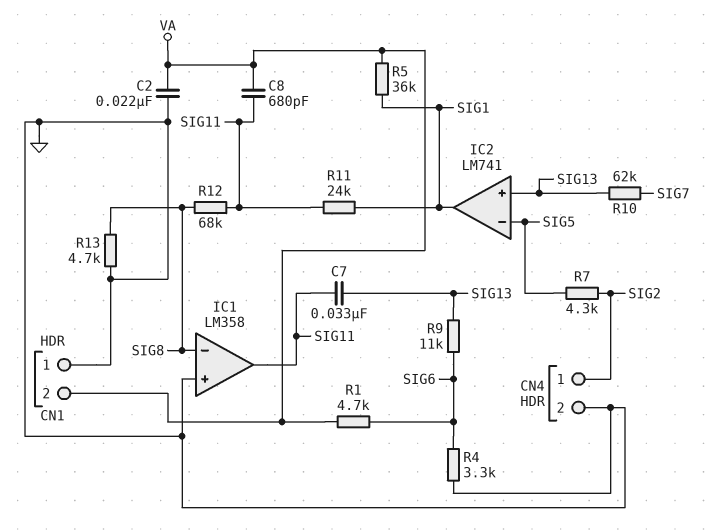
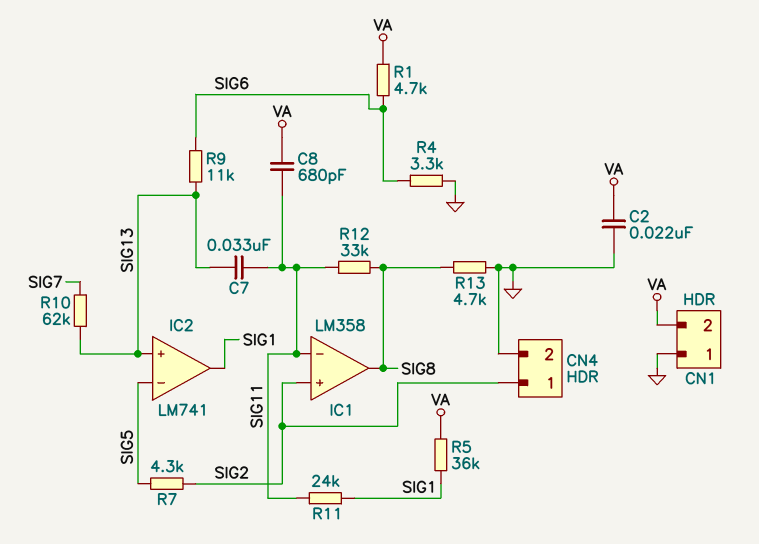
IC1 pin in+: GND -> SIG2
IC1 pin in-: SIG8 -> SIG11
IC1 pin out: SIG11 -> SIG8
R12: 68k (SIG8, SIG11) -> 33k (SIG8, SIG11)

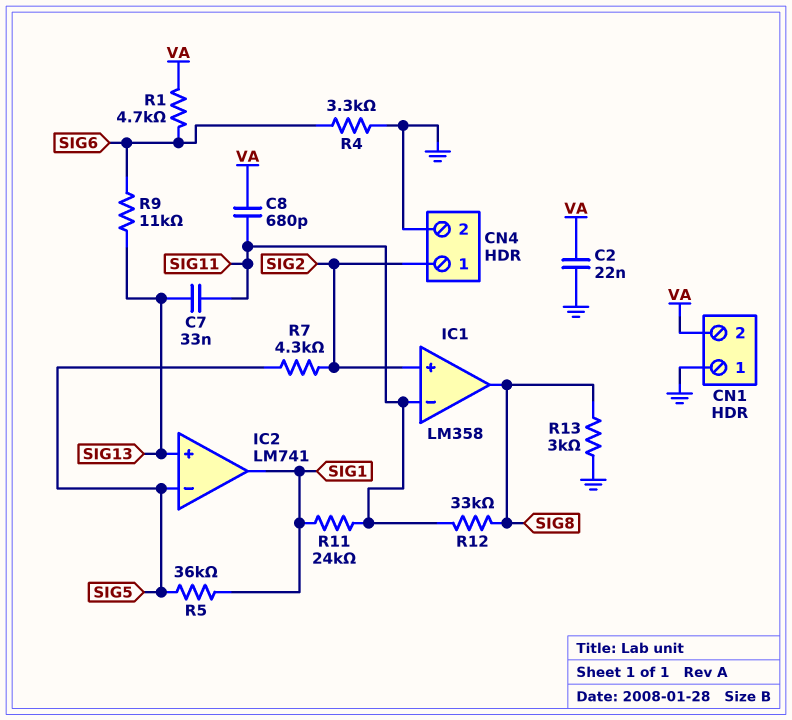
R5: 36k (SIG1, VA) -> 36k (SIG1, SIG5)
R10: 62k (SIG7, SIG13) -> none
R13: 4.7k (GND, SIG8) -> 3k (GND, SIG8)

